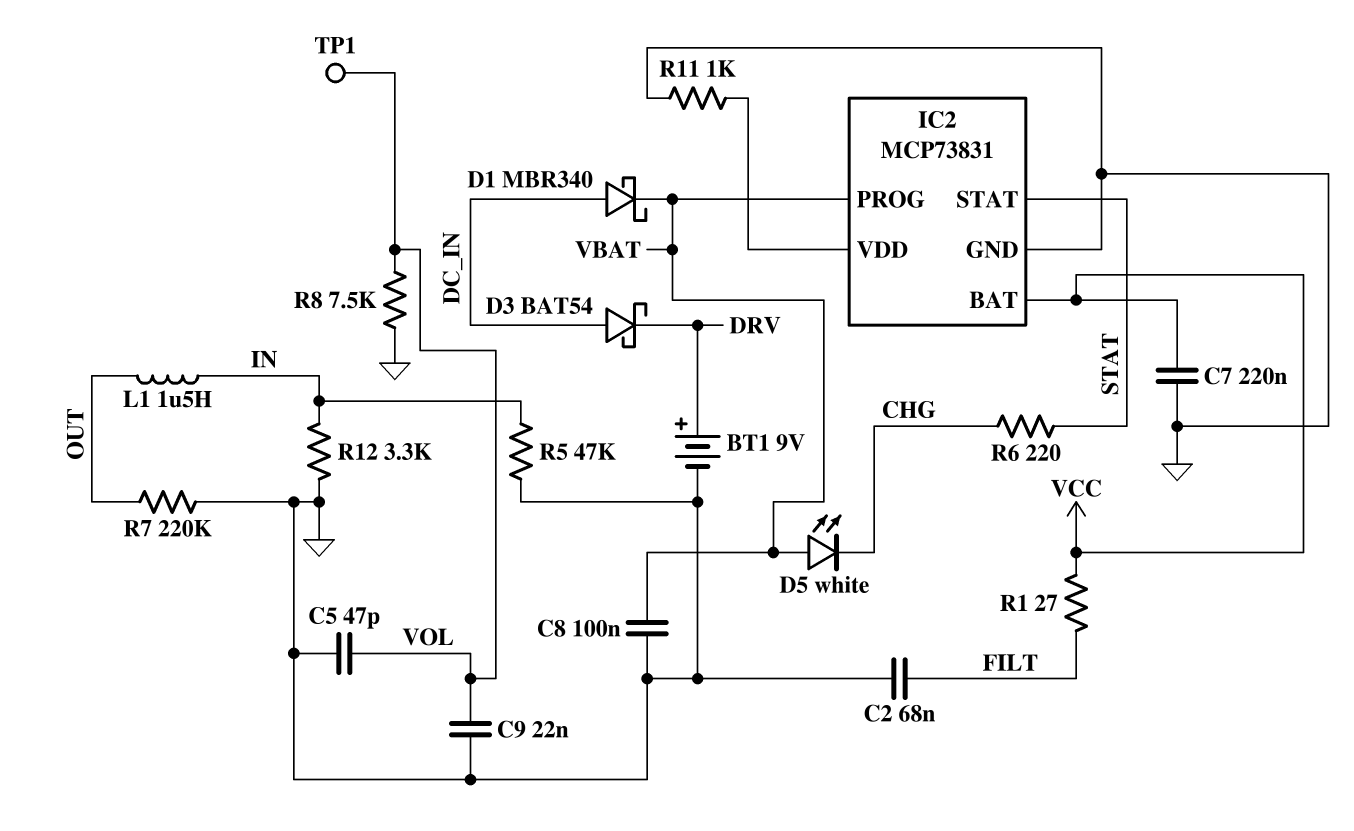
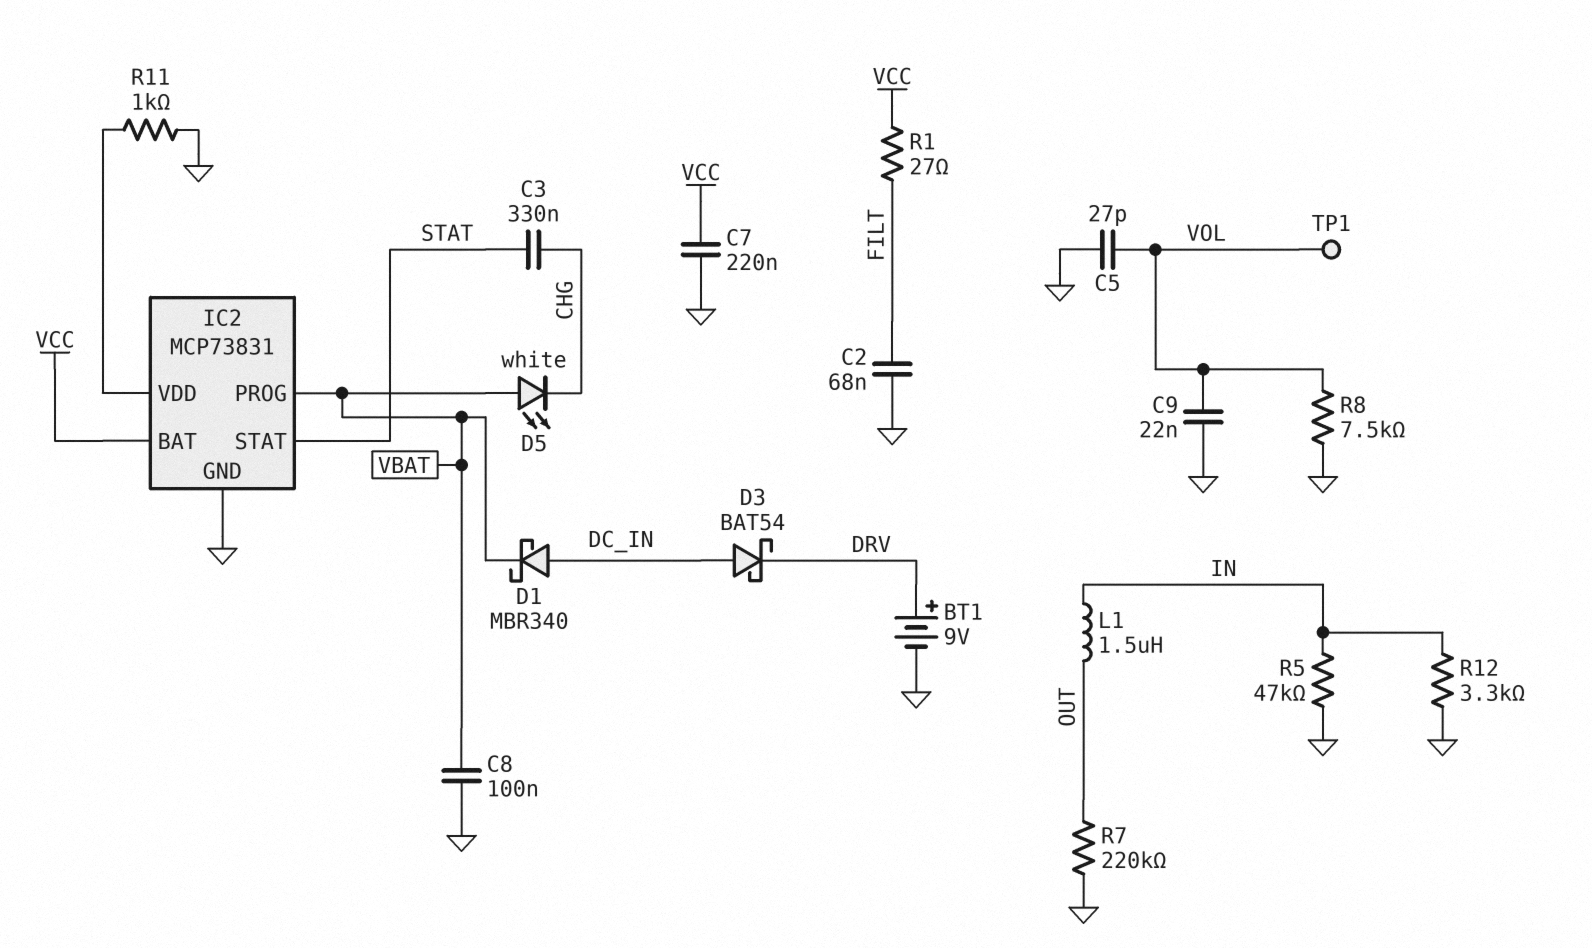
C3: none -> 330nF (CHG, STAT)
C5: 47pF (GND, VOL) -> 27pF (GND, VOL)
R6: 220 (CHG, STAT) -> none

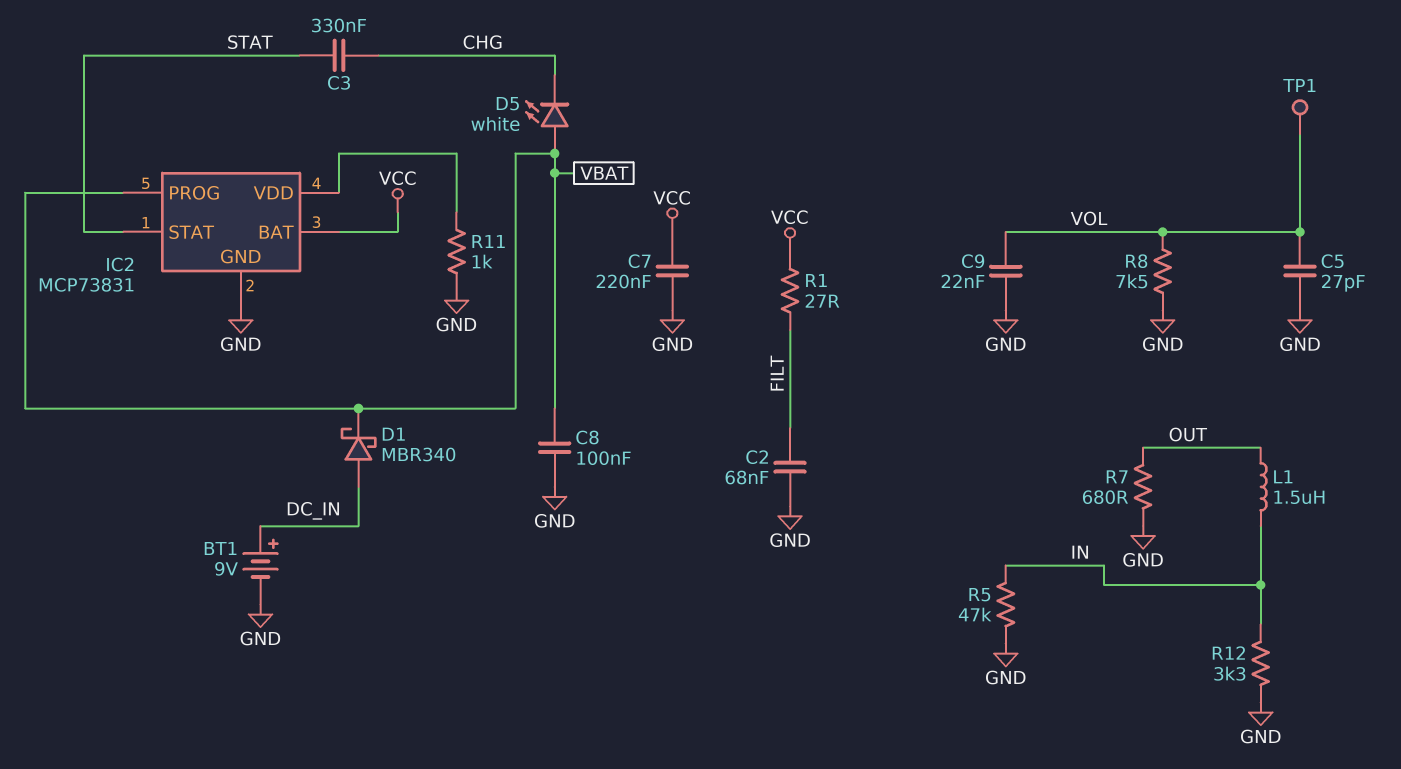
BT1: 9V (plus DRV, minus GND) -> 9V (plus DC_IN, minus GND)
D3: schottky BAT54 (A DC_IN, K DRV) -> none
R7: 220k (GND, OUT) -> 680 (GND, OUT)

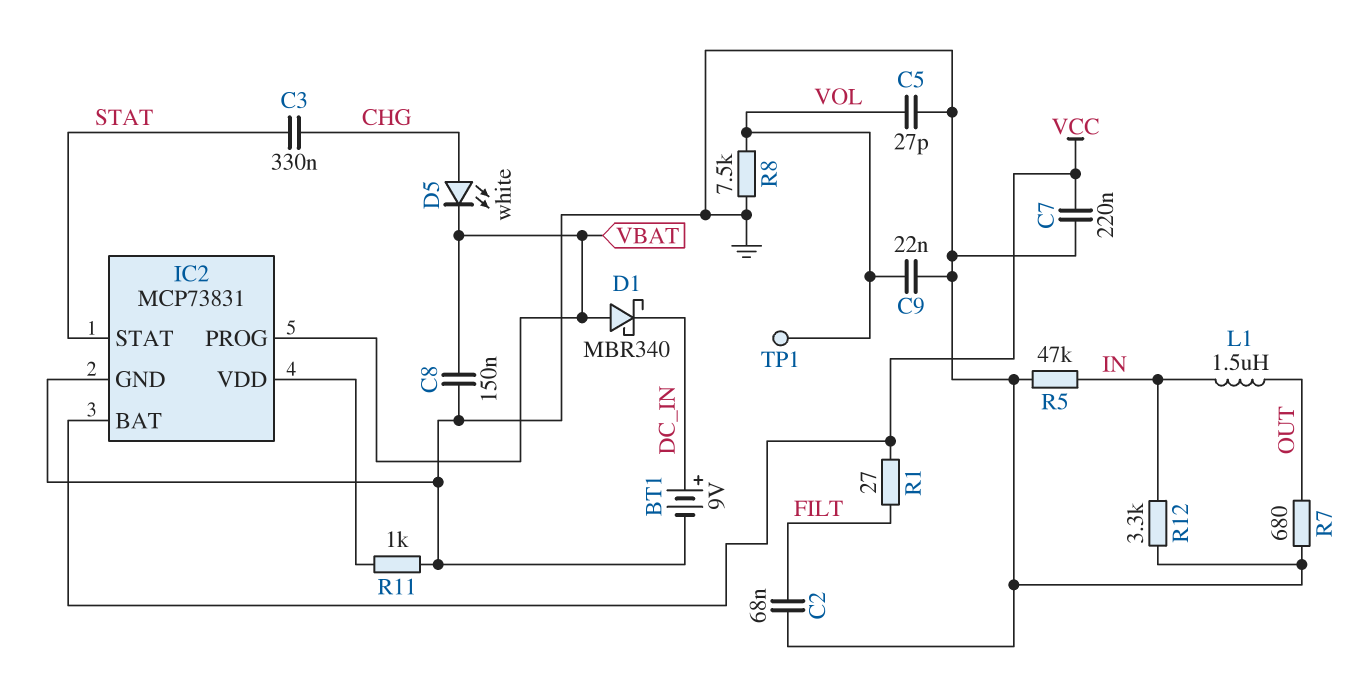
C8: 100nF (GND, VBAT) -> 150nF (GND, VBAT)
D1: schottky MBR340 (A DC_IN, K VBAT) -> schottky MBR340 (A VBAT, K DC_IN)
D5: LED white (A VBAT, K CHG) -> LED white (A CHG, K VBAT)

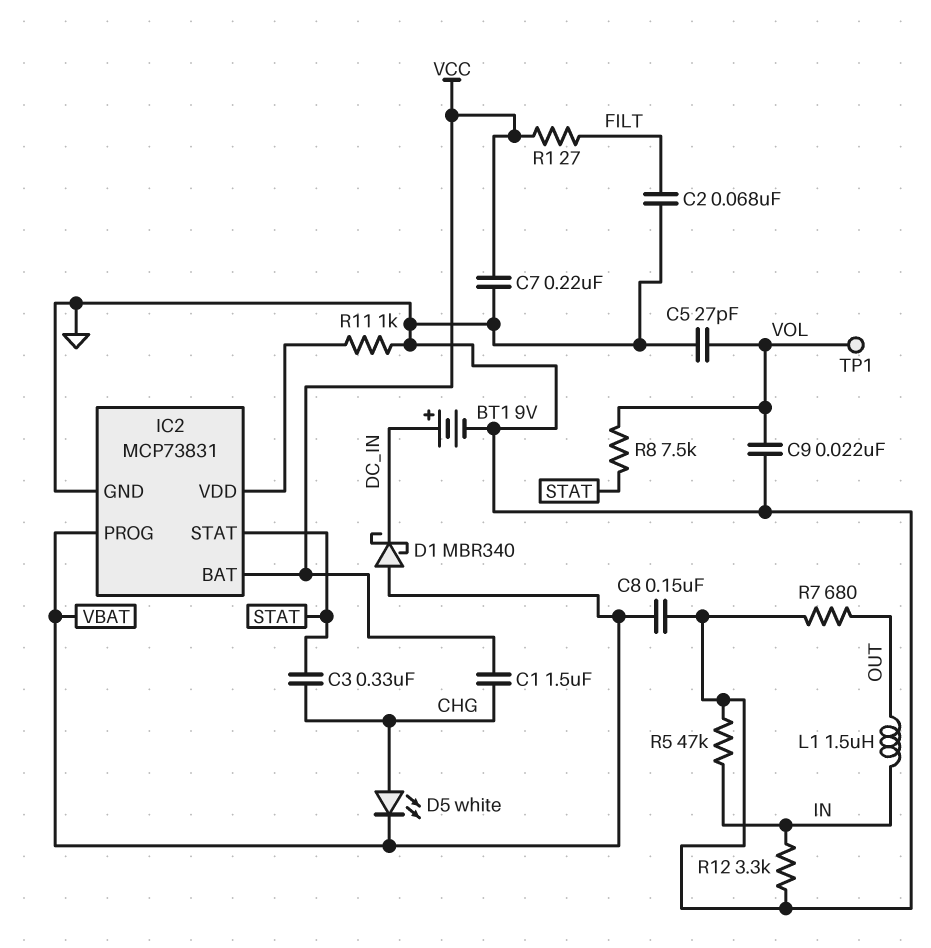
C1: none -> 1.5uF (CHG, VCC)
R8: 7.5k (GND, VOL) -> 7.5k (STAT, VOL)

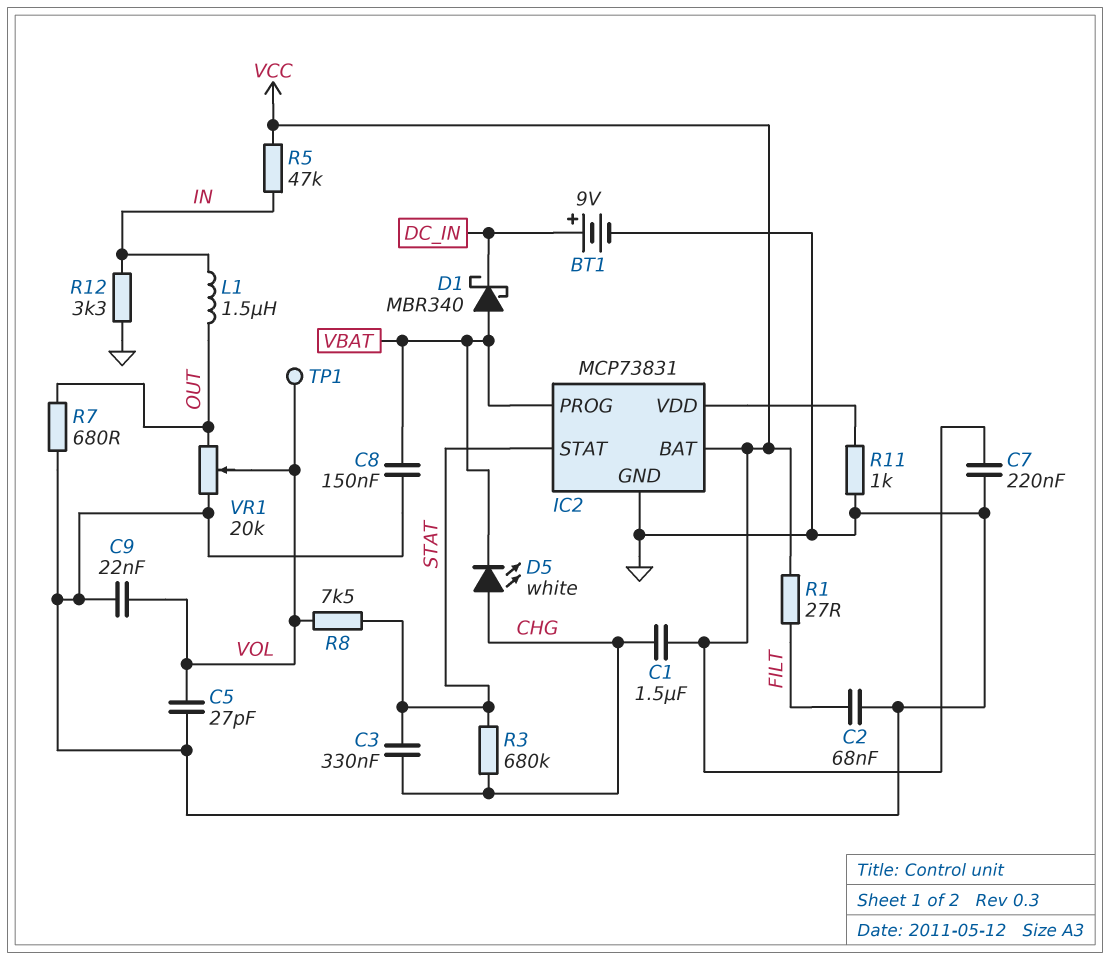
R3: none -> 680k (CHG, STAT)
R5: 47k (GND, IN) -> 47k (IN, VCC)
VR1: none -> 20k (GND, OUT, wiper VOL)

